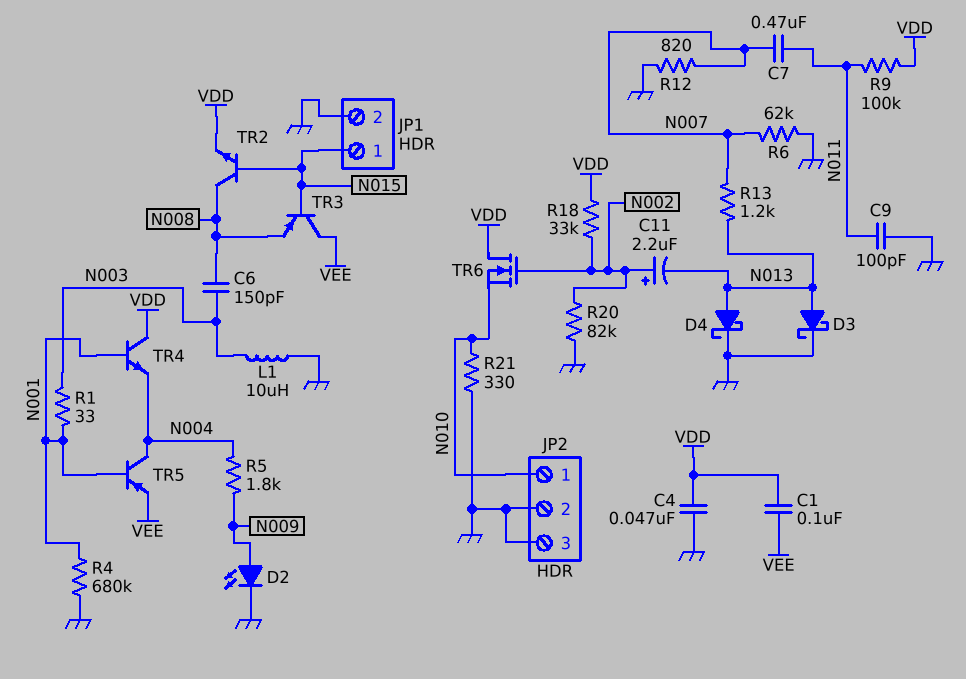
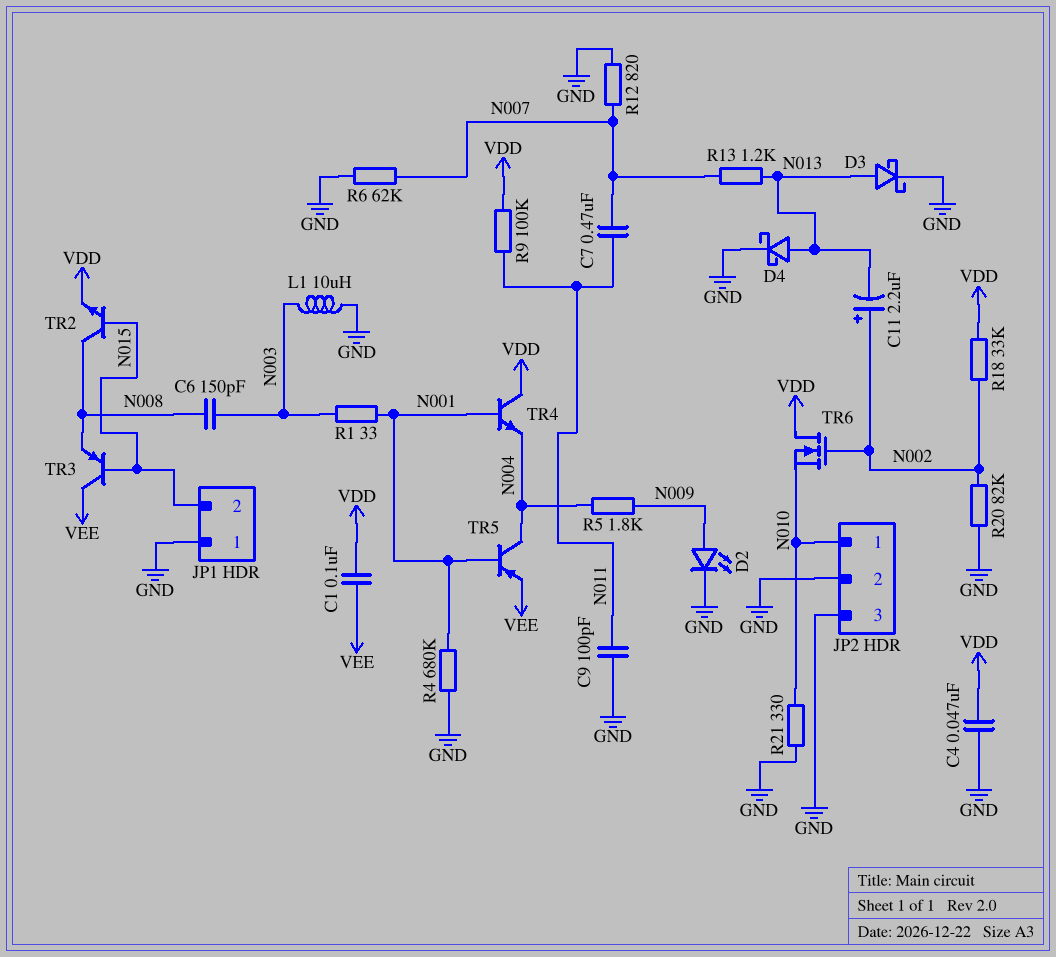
JP1 pin 1: N015 -> GND
JP1 pin 2: GND -> N015

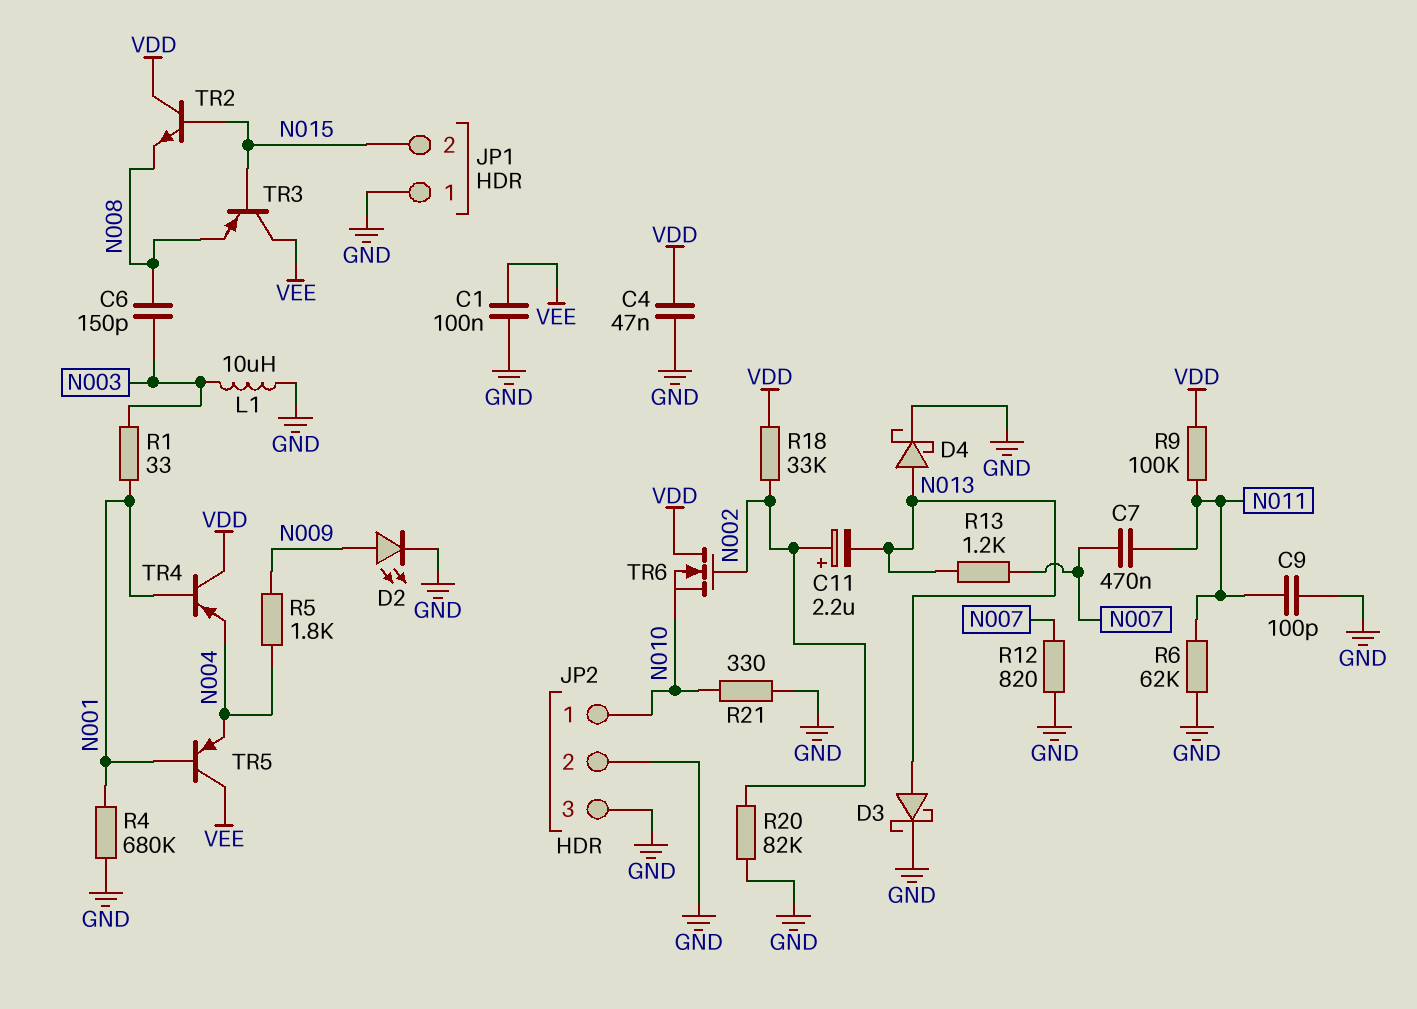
C1: 100nF (VDD, VEE) -> 100nF (GND, VEE)
R6: 62k (GND, N007) -> 62k (GND, N011)
TR2: NPN (B N015, C N008, E VDD) -> NPN (B N015, C VDD, E N008)
TR4: NPN (B N001, C VDD, E N004) -> PNP (B N001, C VDD, E N004)
TR5: PNP (B N001, C N004, E VEE) -> PNP (B N001, C VEE, E N004)

